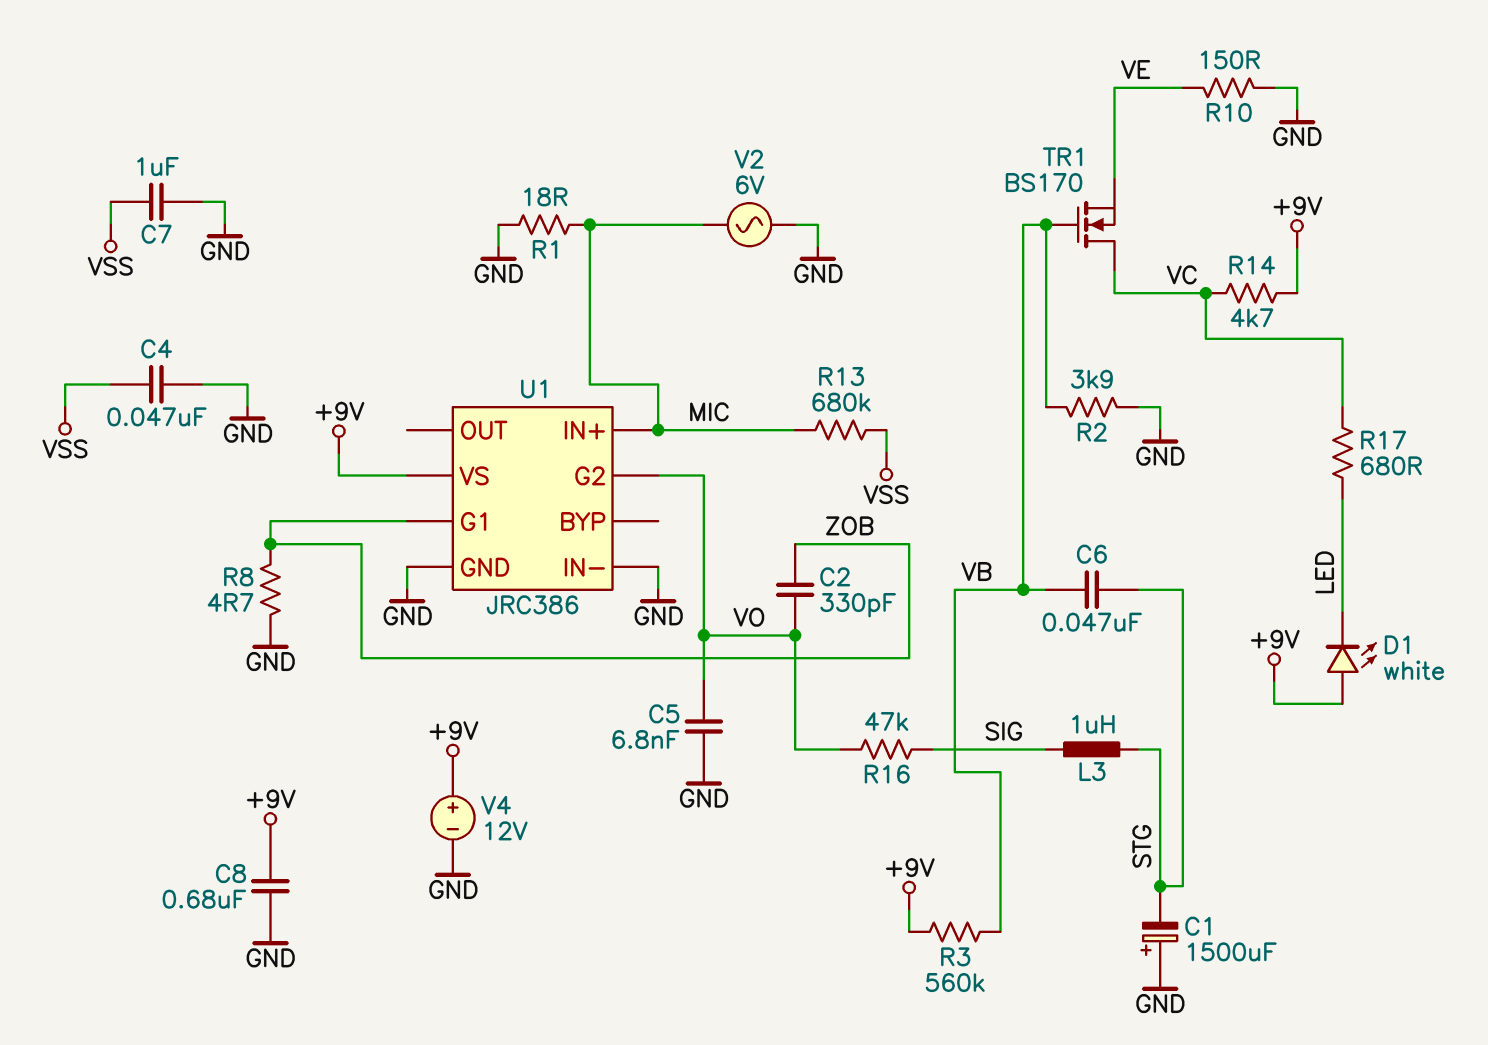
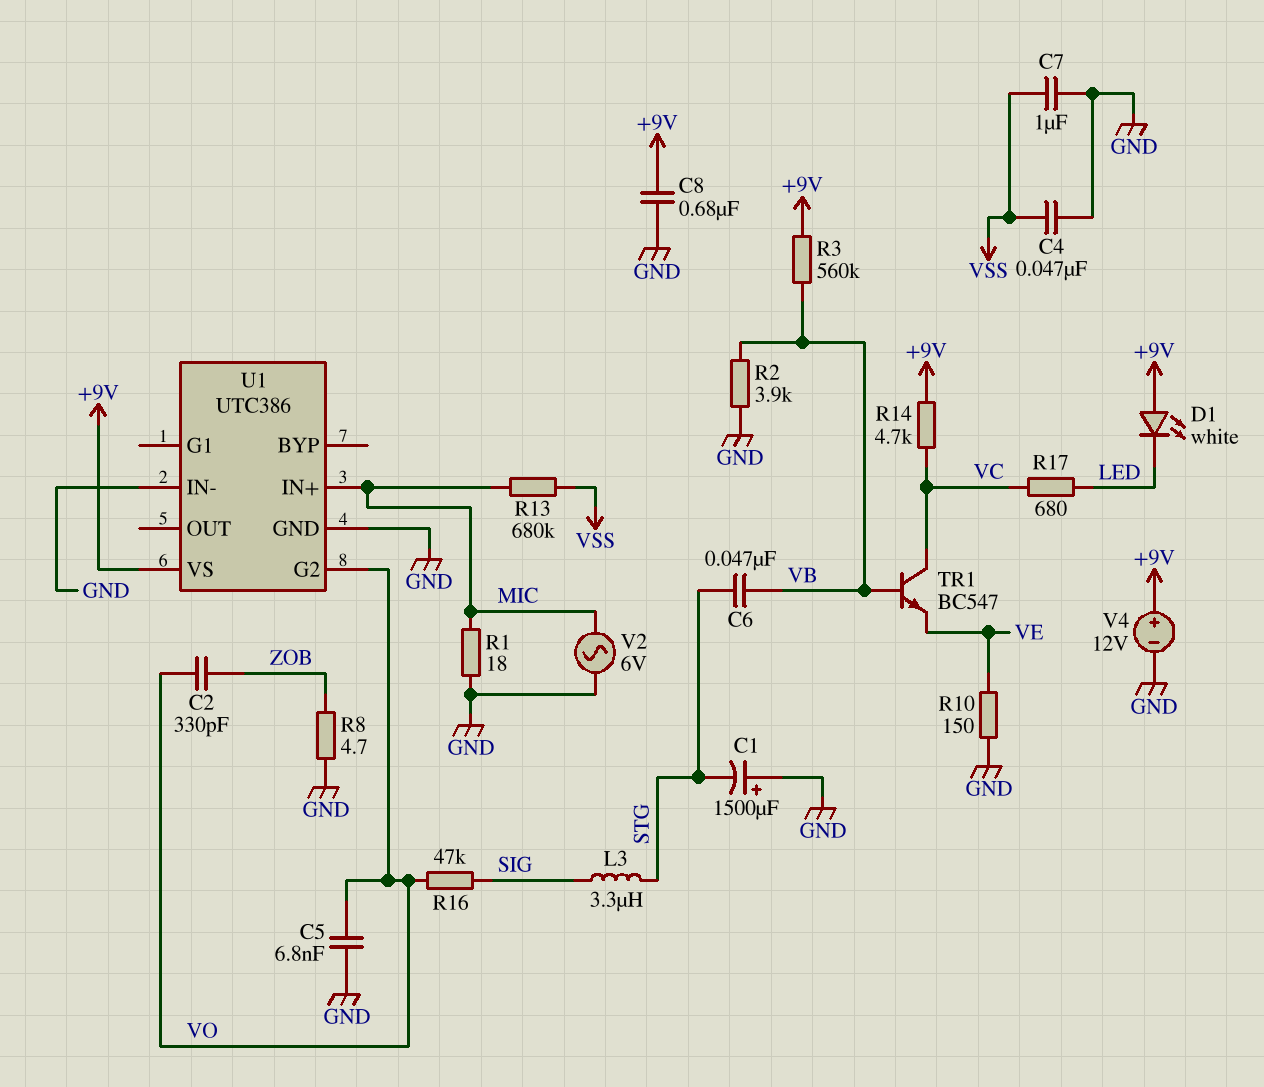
L3: 1uH (SIG, STG) -> 3.3uH (SIG, STG)
TR1: NMOS BS170 (G VB, D VC, S VE) -> NPN BC547 (B VB, C VC, E VE)
U1: JRC386 -> UTC386
U1 pin G1: ZOB -> none

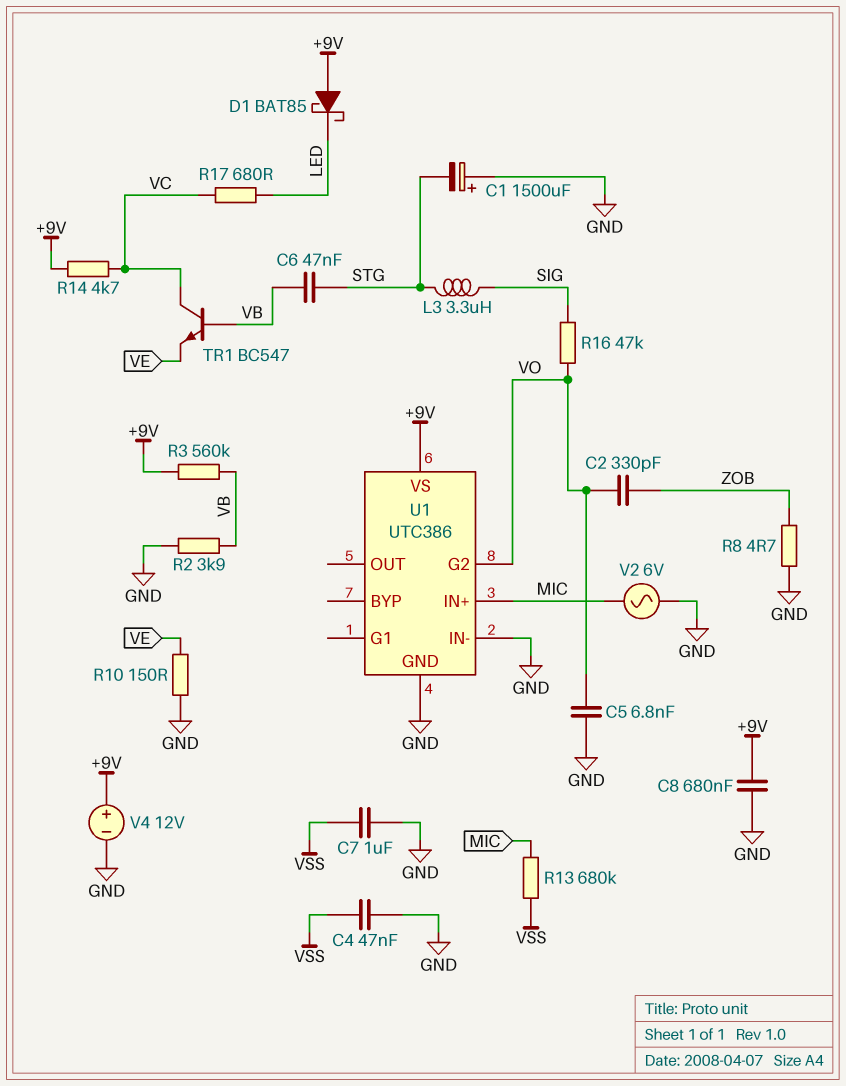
D1: LED white (A +9V, K LED) -> schottky BAT85 (A +9V, K LED)
R1: 18 (GND, MIC) -> none

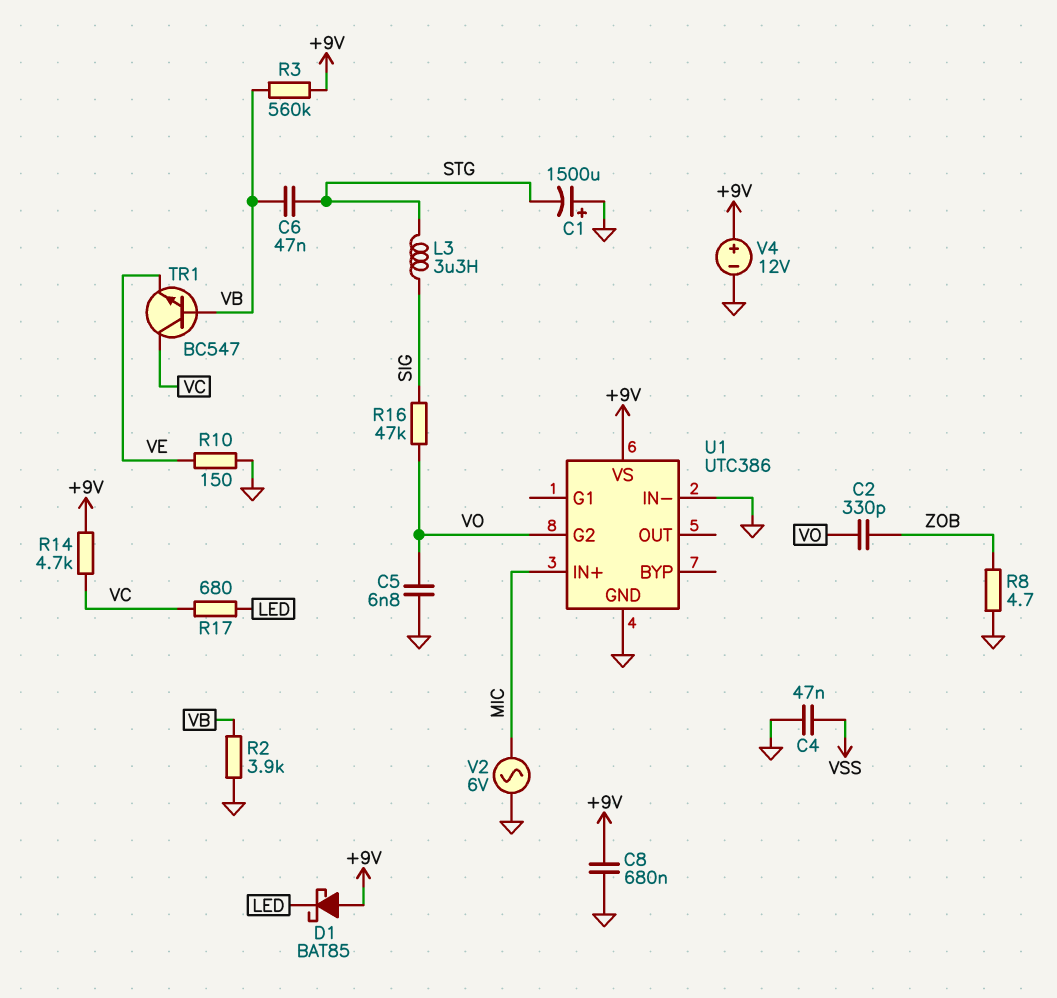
C7: 1uF (GND, VSS) -> none
R13: 680k (MIC, VSS) -> none

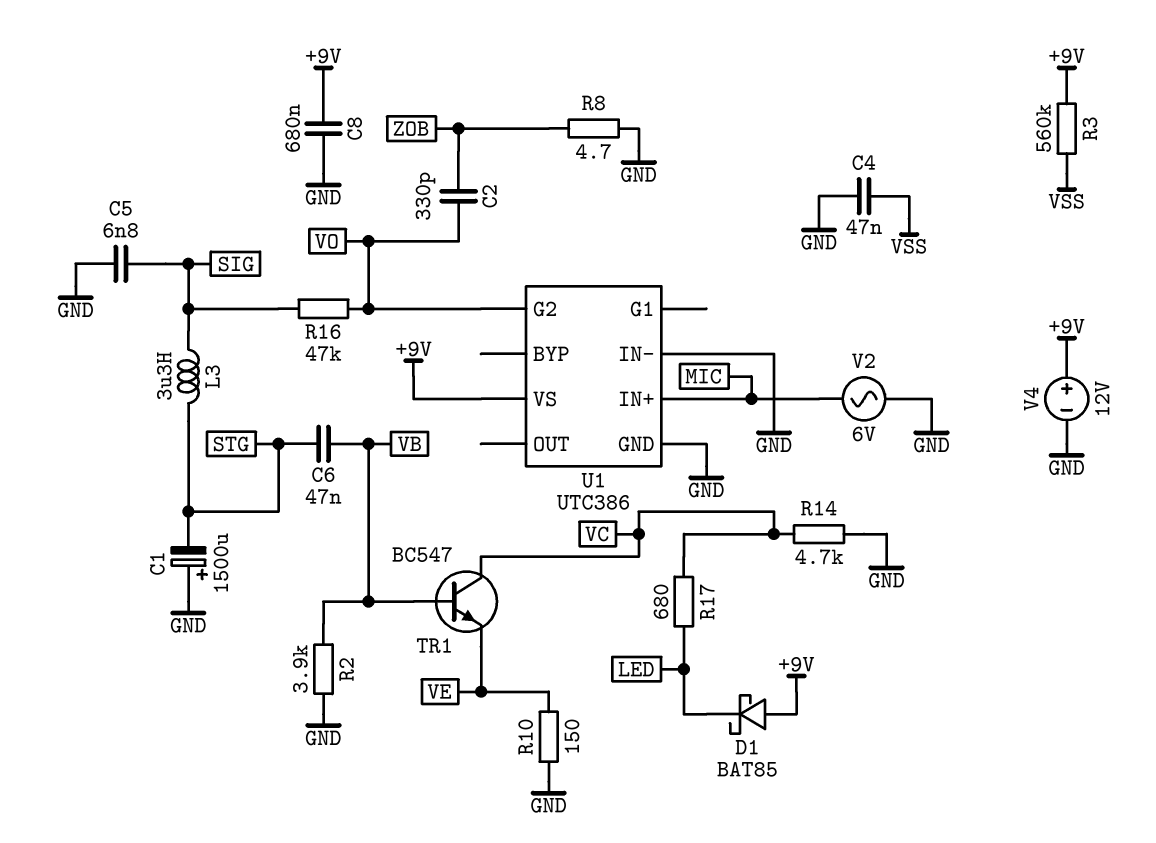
C5: 6.8nF (GND, VO) -> 6.8nF (GND, SIG)
R3: 560k (+9V, VB) -> 560k (+9V, VSS)
R14: 4.7k (+9V, VC) -> 4.7k (GND, VC)

